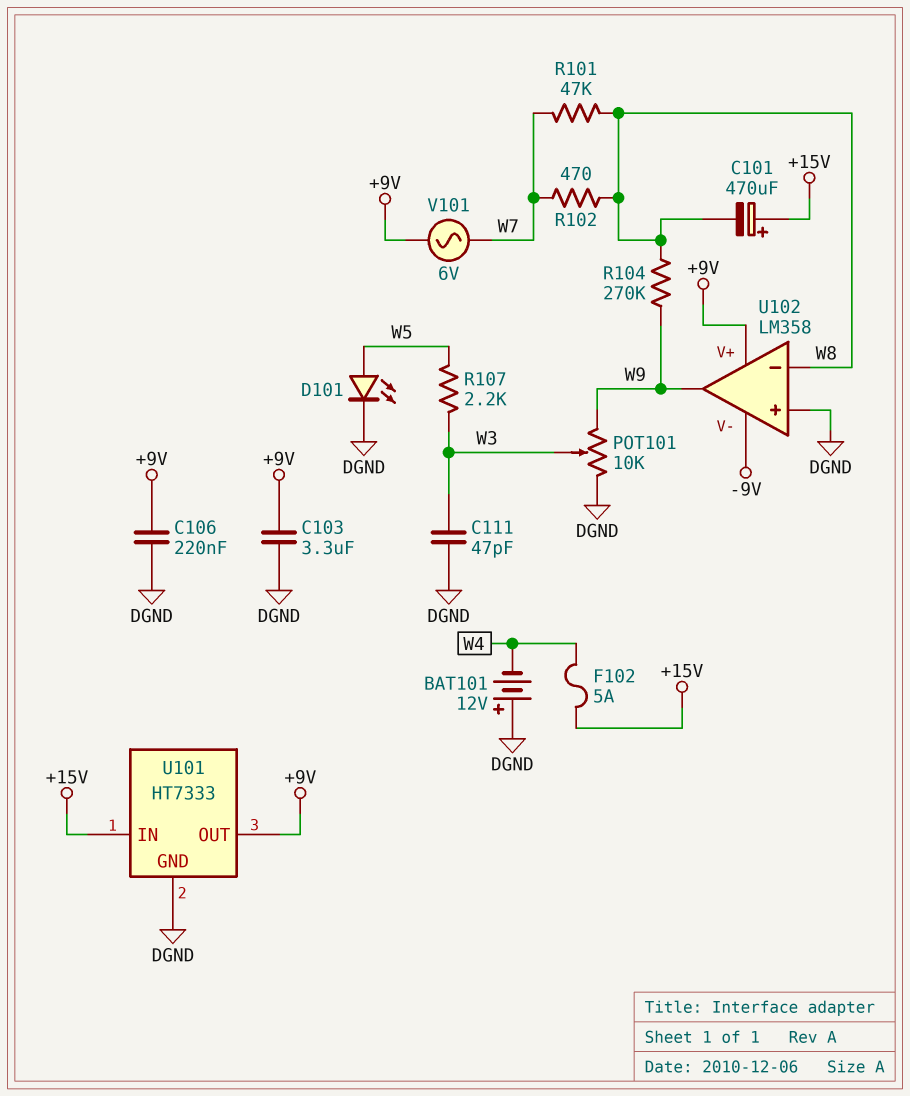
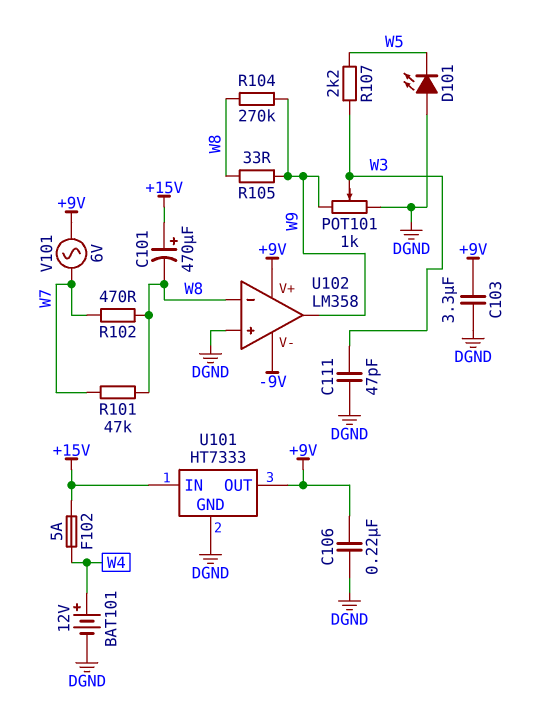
BAT101: 12V (plus DGND, minus W4) -> 12V (plus W4, minus DGND)
D101: LED (A W5, K DGND) -> LED (A DGND, K W5)
POT101: 10k (DGND, W9, wiper W3) -> 1k (DGND, W9, wiper W3)
R105: none -> 33 (W8, W9)

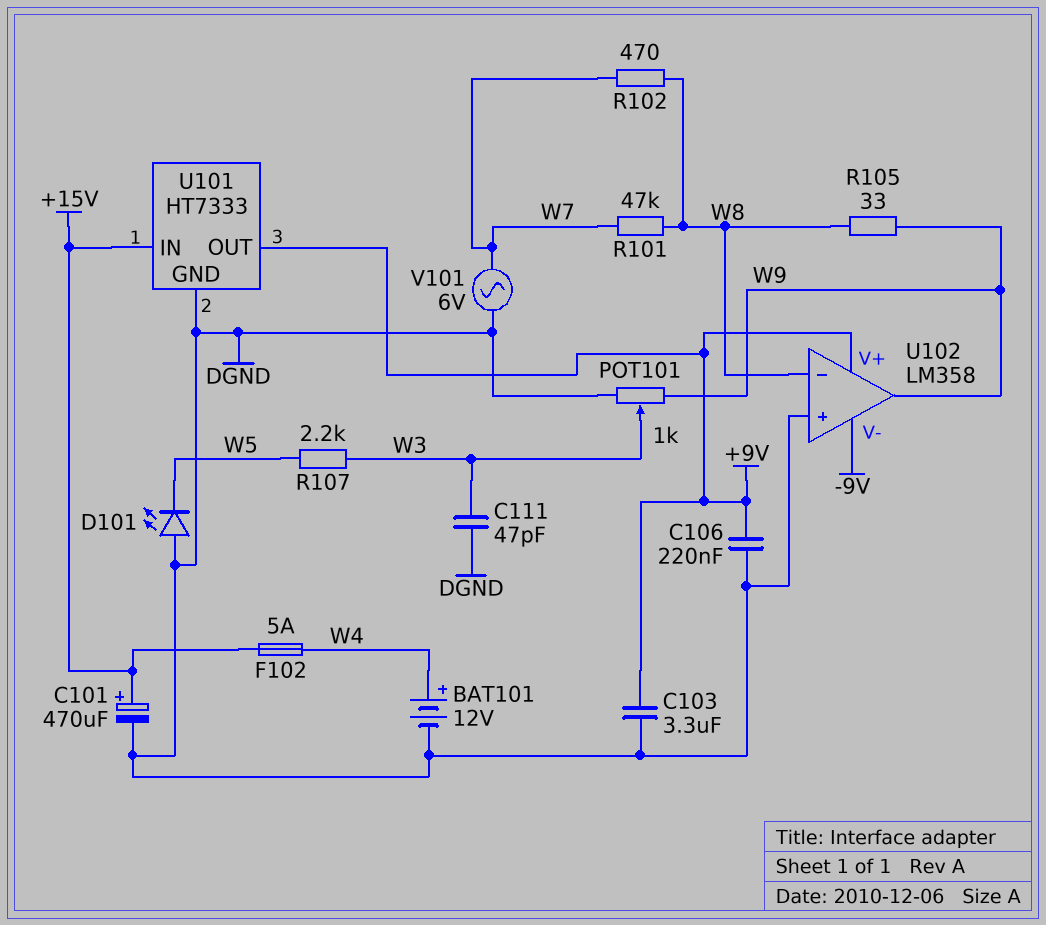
C101: 470uF (plus +15V, minus W8) -> 470uF (plus +15V, minus DGND)
R104: 270k (W8, W9) -> none
V101: AC 6V (+9V, W7) -> AC 6V (DGND, W7)

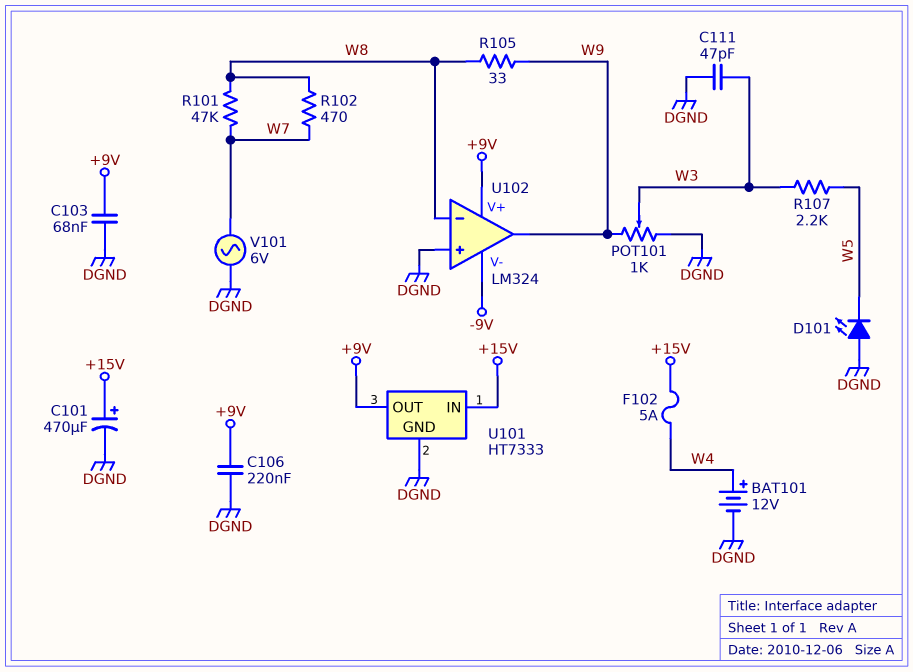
C103: 3.3uF (+9V, DGND) -> 68nF (+9V, DGND)
U102: LM358 -> LM324

